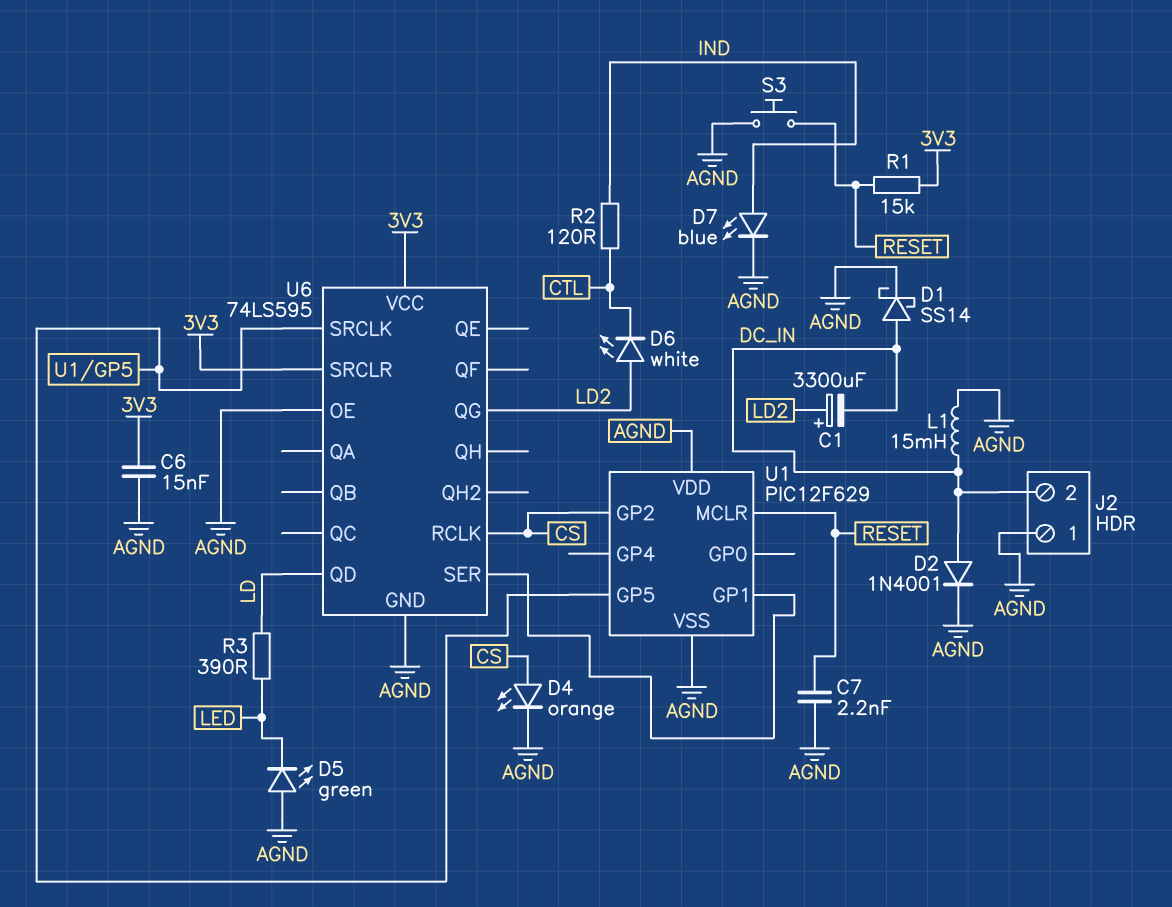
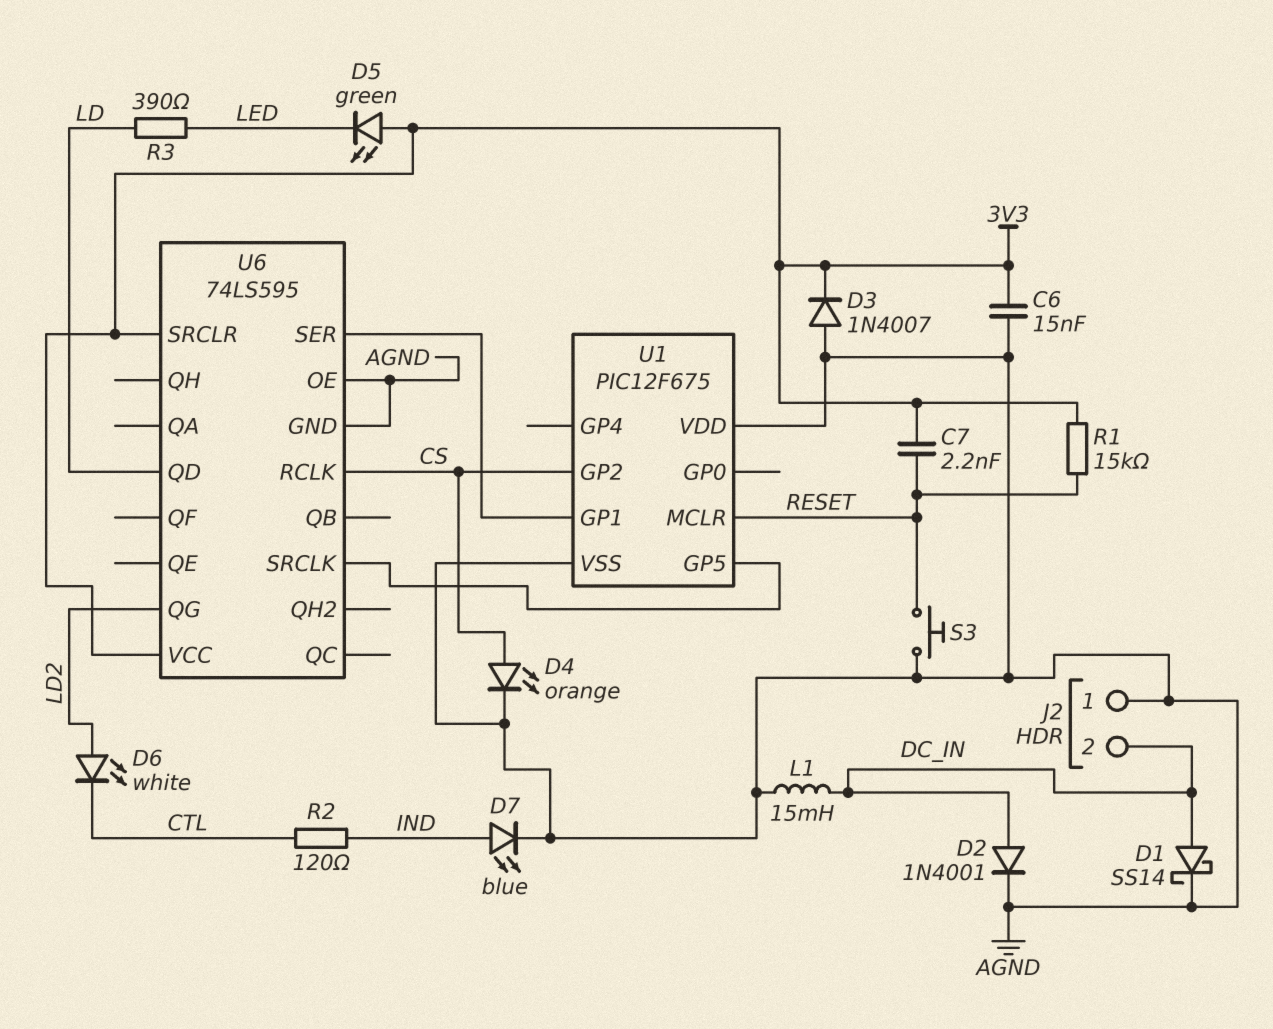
C1: 3300uF (plus LD2, minus DC_IN) -> none
C7: 2.2nF (AGND, RESET) -> 2.2nF (3V3, RESET)
D3: none -> diode 1N4007 (A AGND, K 3V3)
D5: LED green (A AGND, K LED) -> LED green (A 3V3, K LED)
U1: PIC12F629 -> PIC12F675

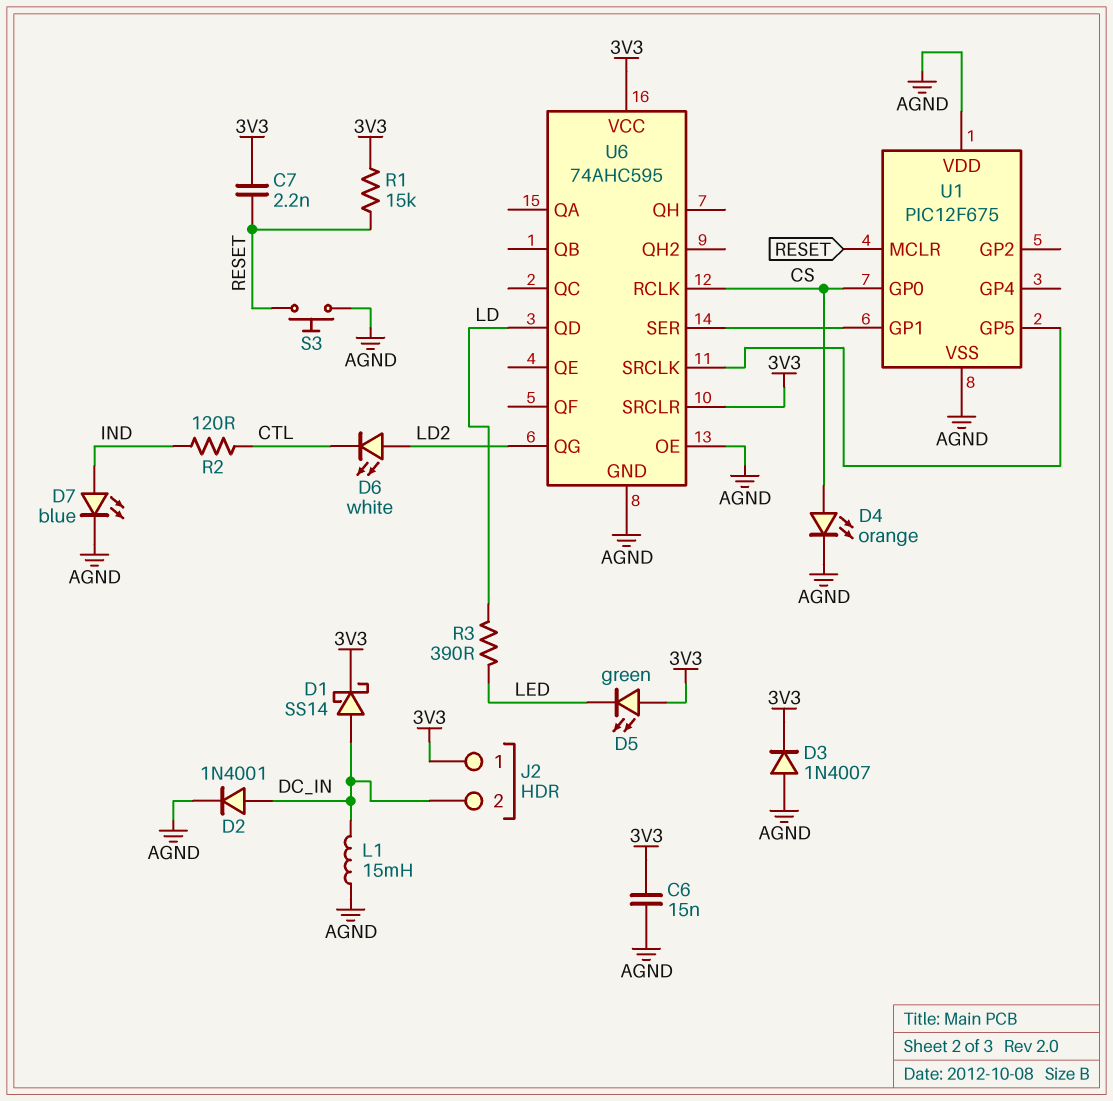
D1: schottky SS14 (A DC_IN, K AGND) -> schottky SS14 (A DC_IN, K 3V3)
J2 pin 1: AGND -> 3V3
U1 pin GP0: none -> CS
U1 pin GP2: CS -> none
U6: 74LS595 -> 74AHC595

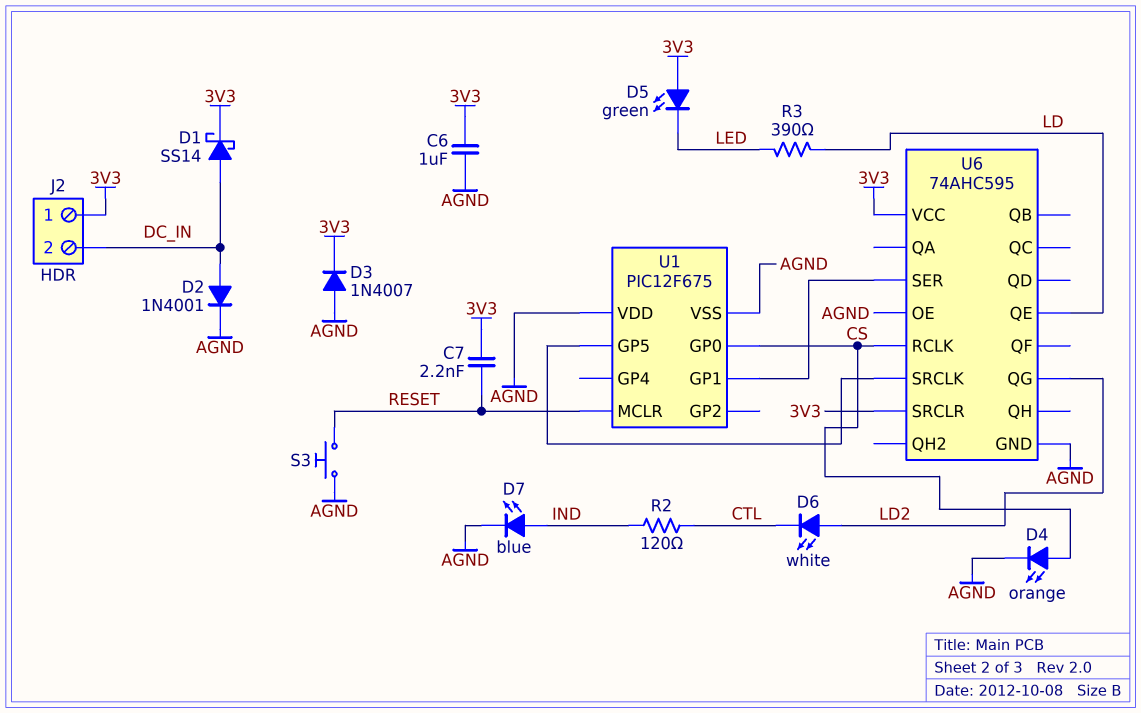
C6: 15nF (3V3, AGND) -> 1uF (3V3, AGND)
L1: 15mH (AGND, DC_IN) -> none
R1: 15k (3V3, RESET) -> none
U6 pin QD: LD -> none
U6 pin QE: none -> LD

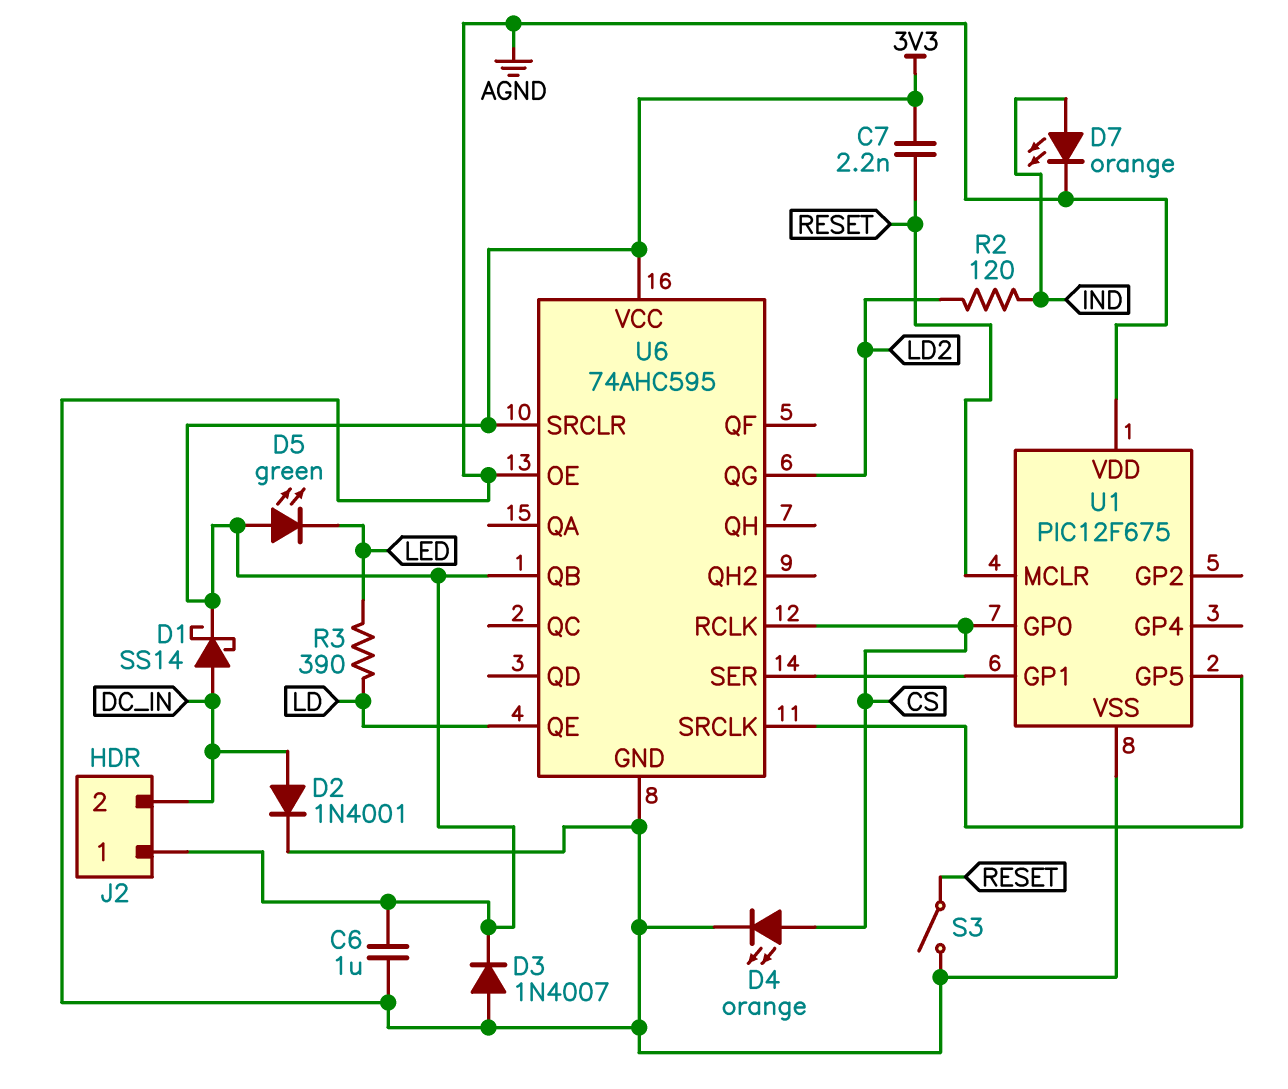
D6: LED white (A LD2, K CTL) -> none
D7: LED blue (A IND, K AGND) -> LED orange (A IND, K AGND)
R2: 120 (CTL, IND) -> 120 (IND, LD2)
S3: button (AGND, RESET) -> switch (AGND, RESET)
U6 pin QB: none -> 3V3

